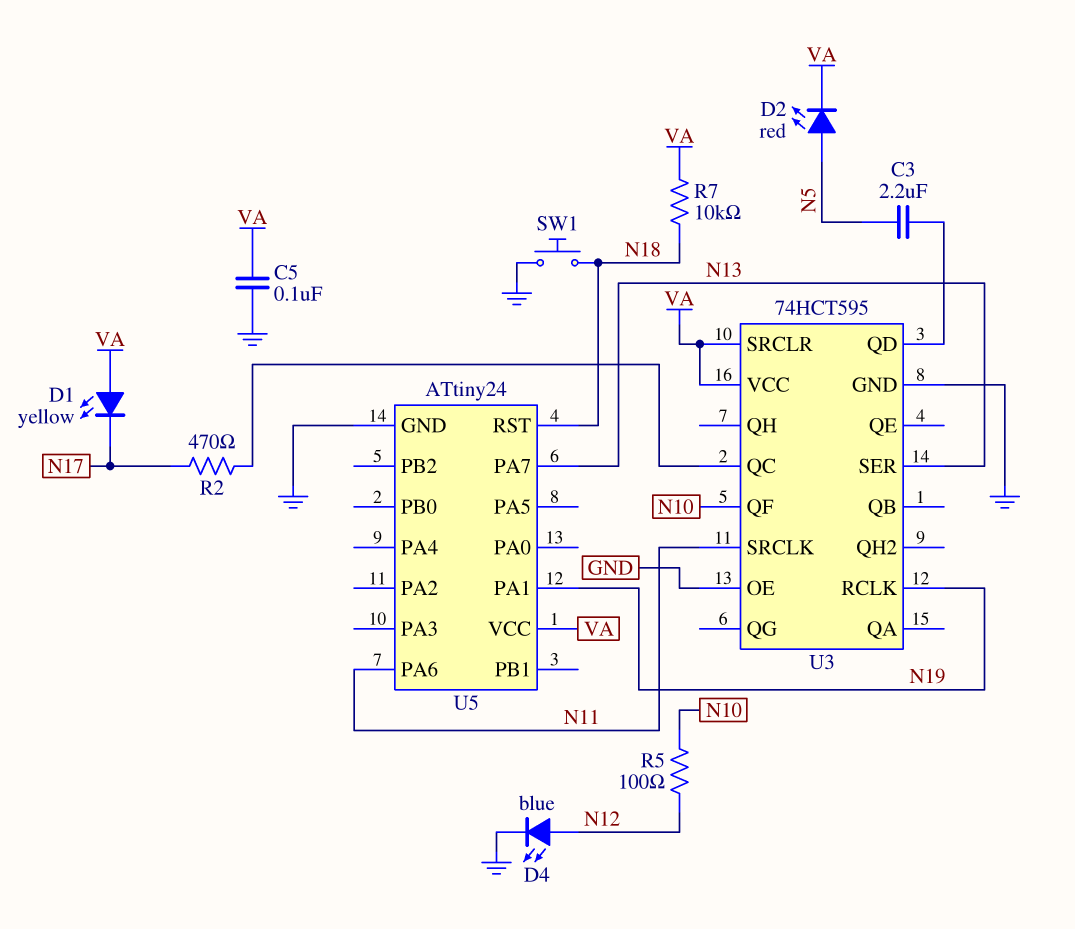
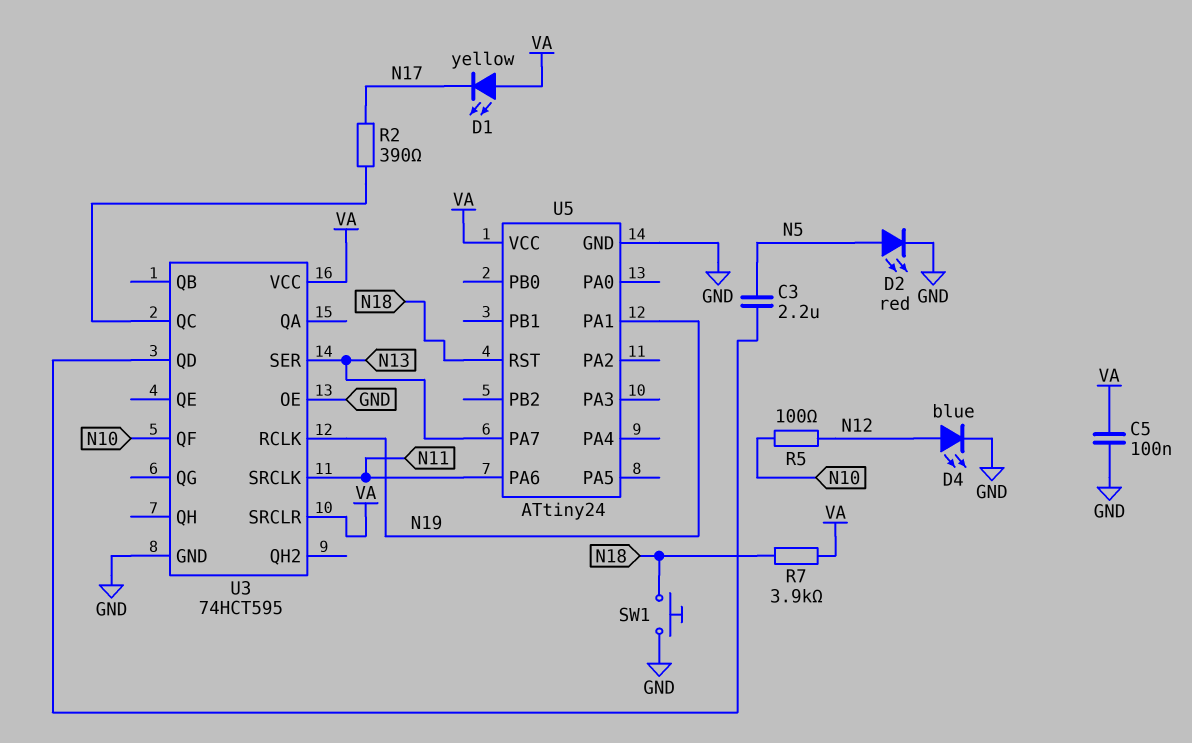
D2: LED red (A N5, K VA) -> LED red (A N5, K GND)
R2: 470 (N17, U3/QC) -> 390 (N17, U3/QC)
R7: 10k (N18, VA) -> 3.9k (N18, VA)

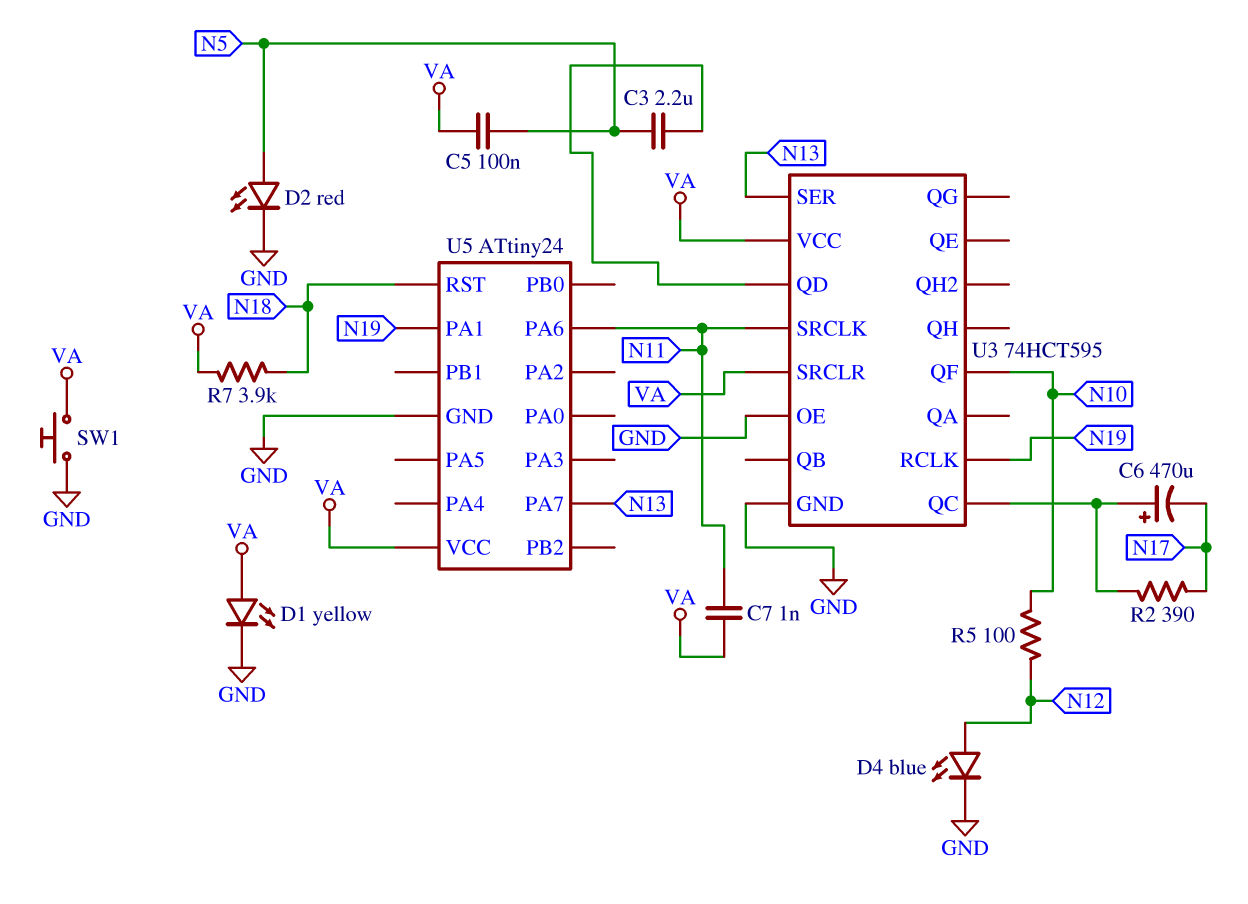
C5: 100nF (GND, VA) -> 100nF (N5, VA)
C6: none -> 470uF (plus U3/QC, minus N17)
C7: none -> 1nF (N11, VA)
D1: LED yellow (A VA, K N17) -> LED yellow (A VA, K GND)
SW1: button (GND, N18) -> button (GND, VA)

